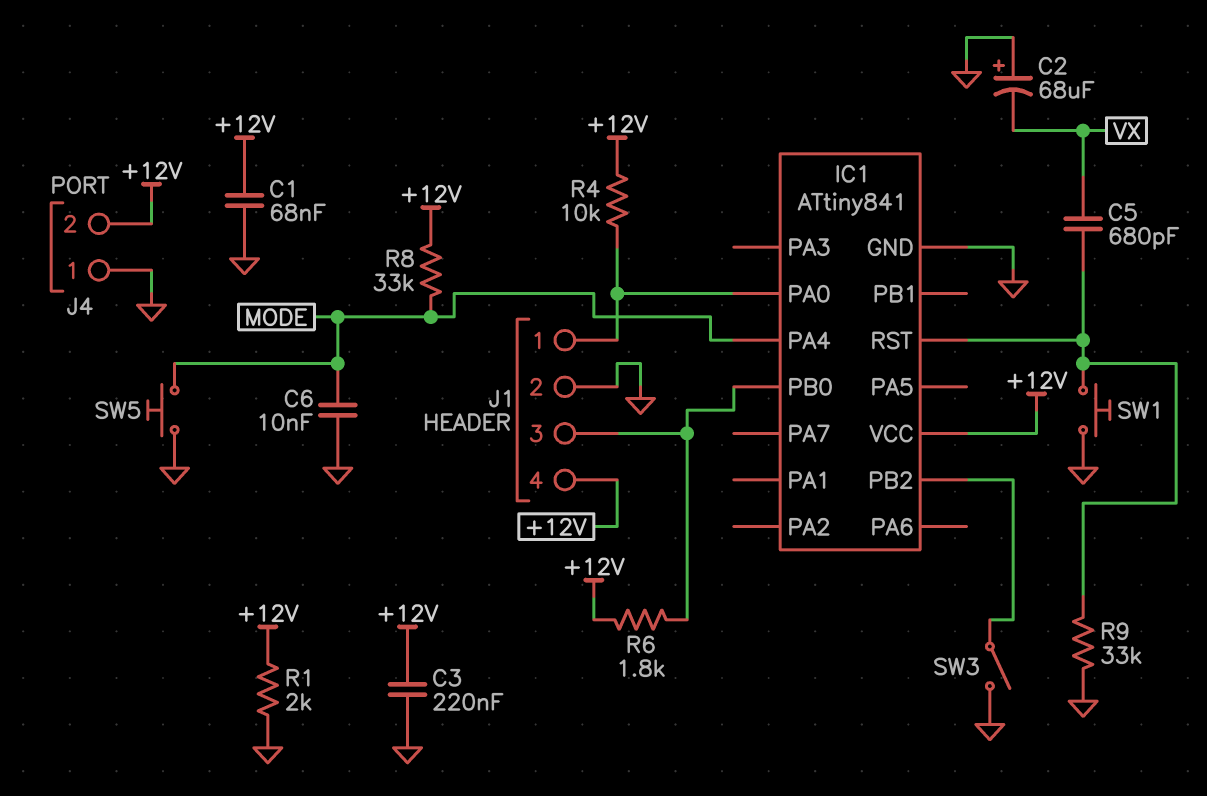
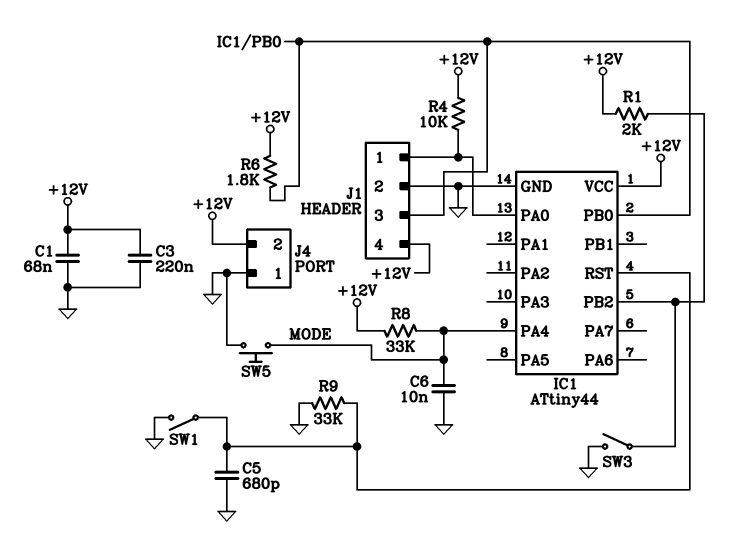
C2: 68uF (plus GND, minus VX) -> none
C5: 680pF (IC1/RST, VX) -> 680pF (GND, IC1/RST)
IC1: ATtiny841 -> ATtiny44
R1: 2k (+12V, GND) -> 2k (+12V, IC1/PB2)
SW1: button (GND, IC1/RST) -> switch (GND, IC1/RST)

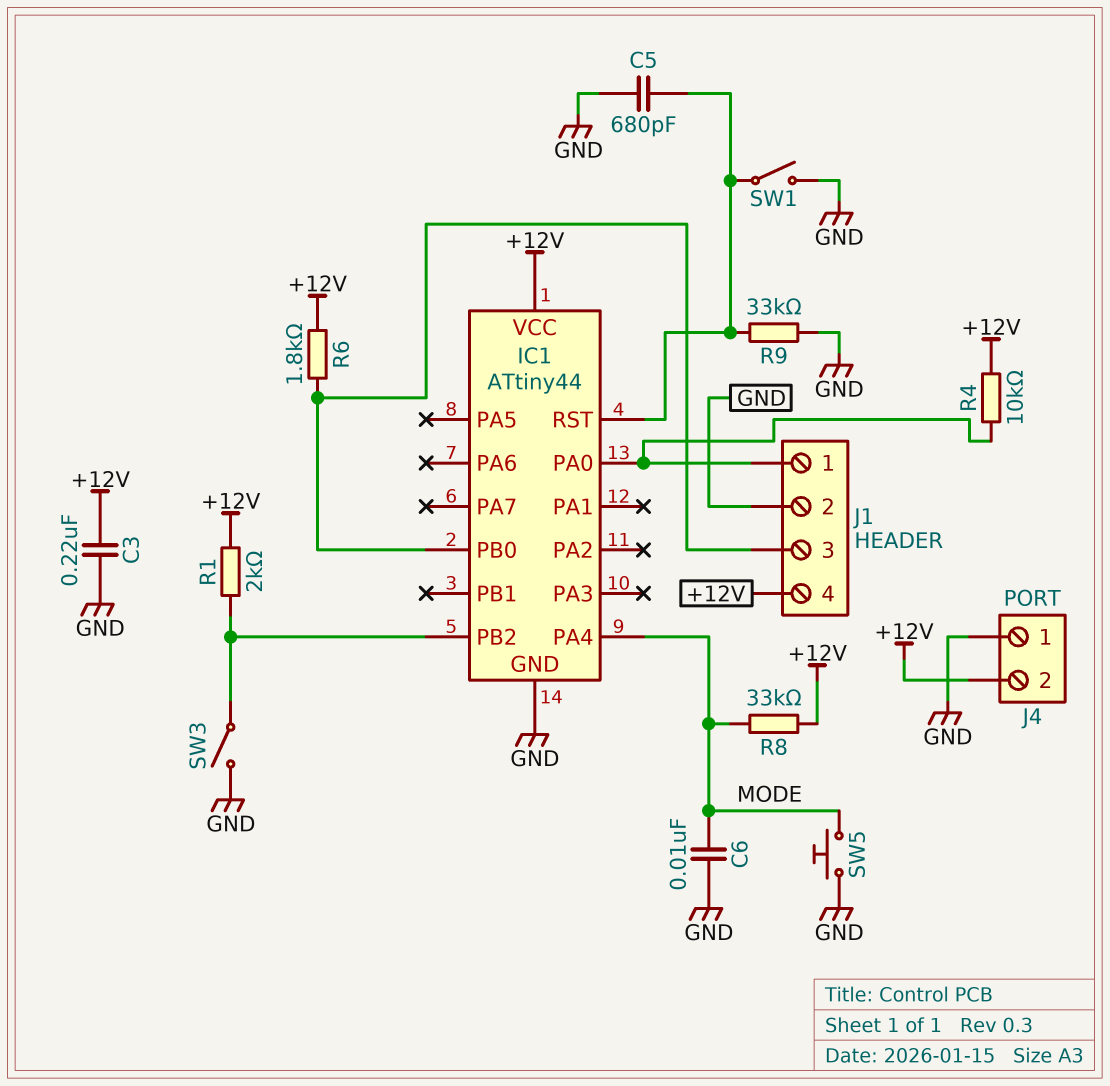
C1: 68nF (+12V, GND) -> none

